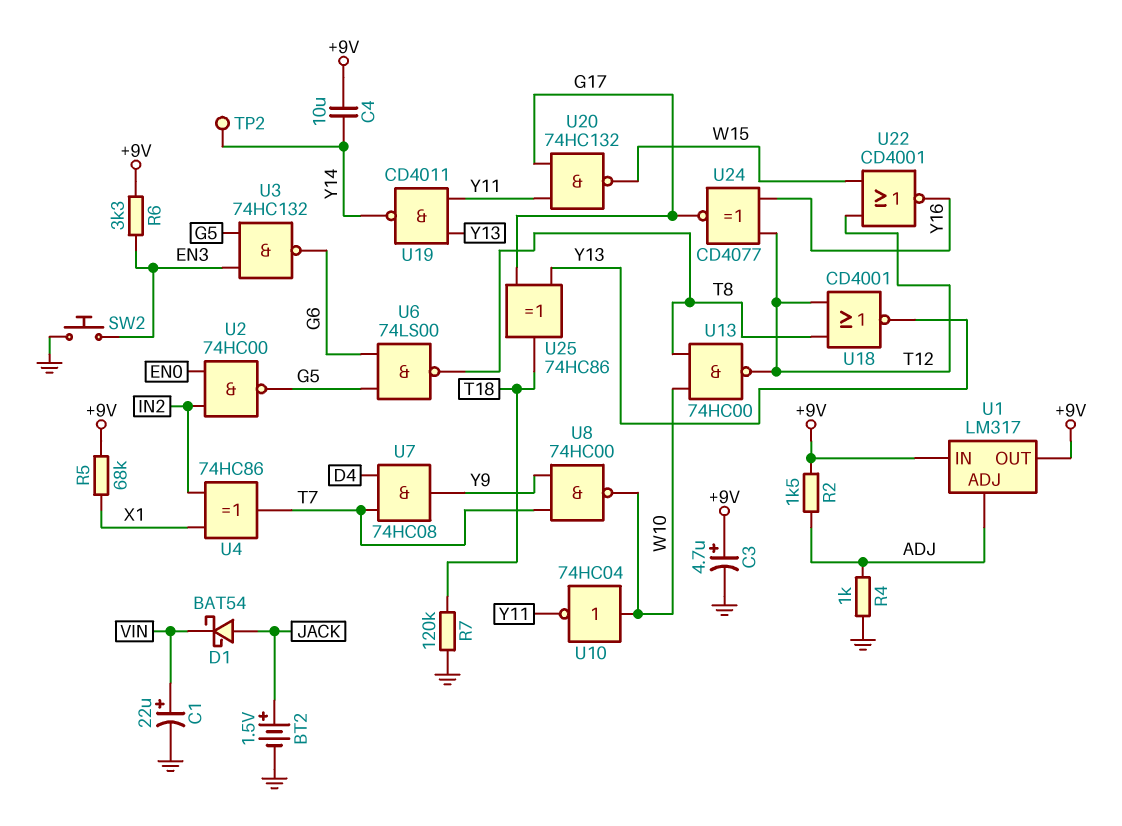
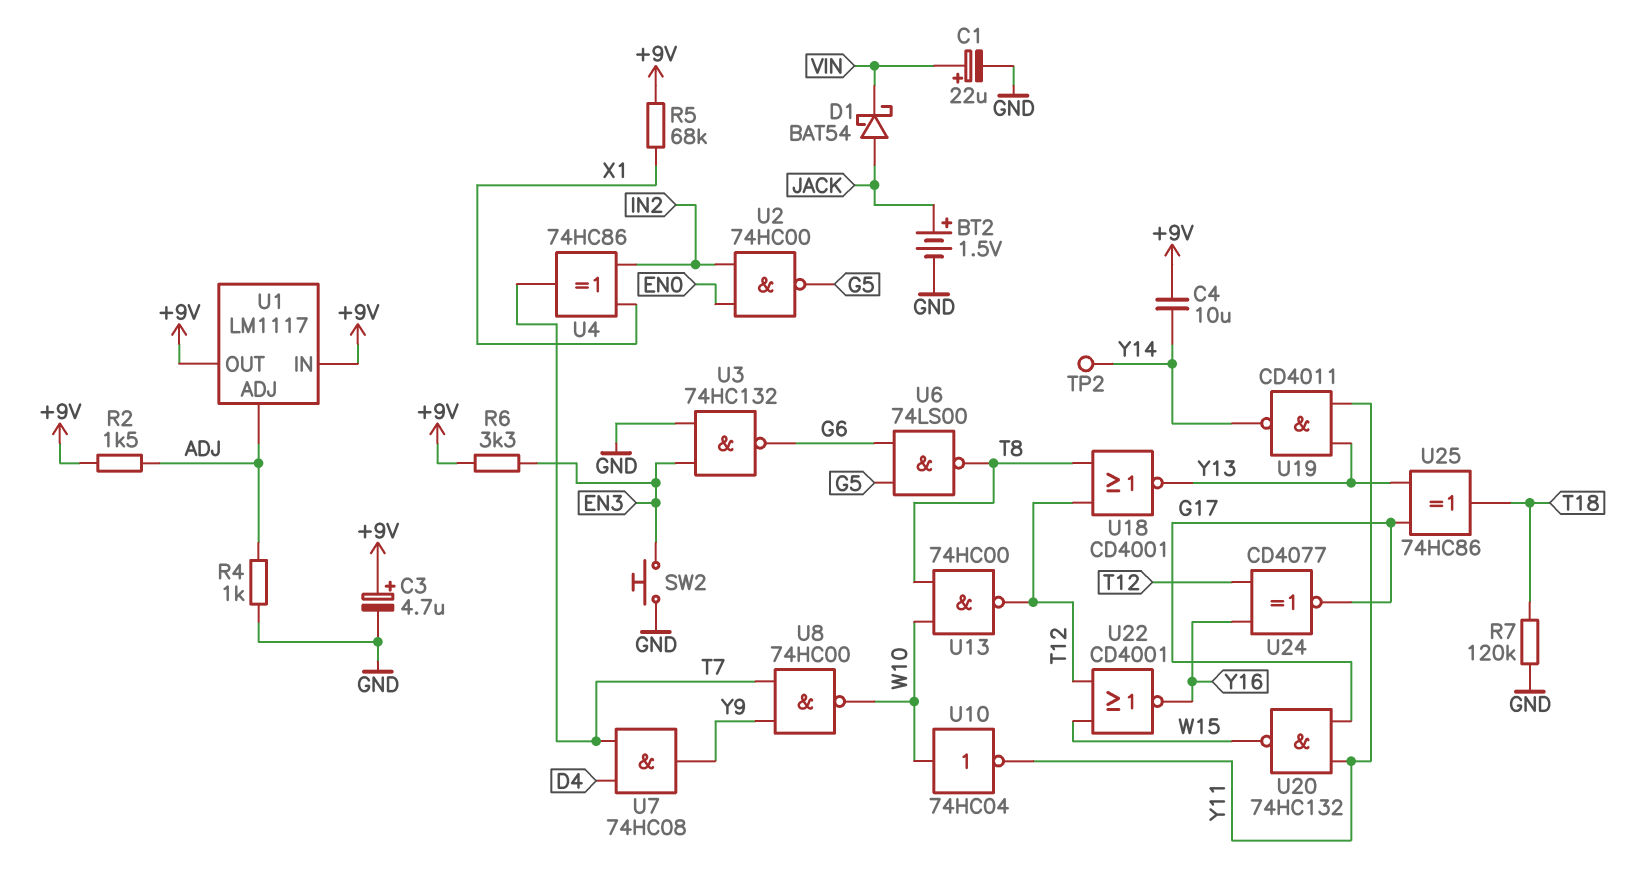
U1: LM317 -> LM1117
U3: NAND 74HC132 (in EN3, in G5, out G6) -> NAND 74HC132 (in EN3, in GND, out G6)

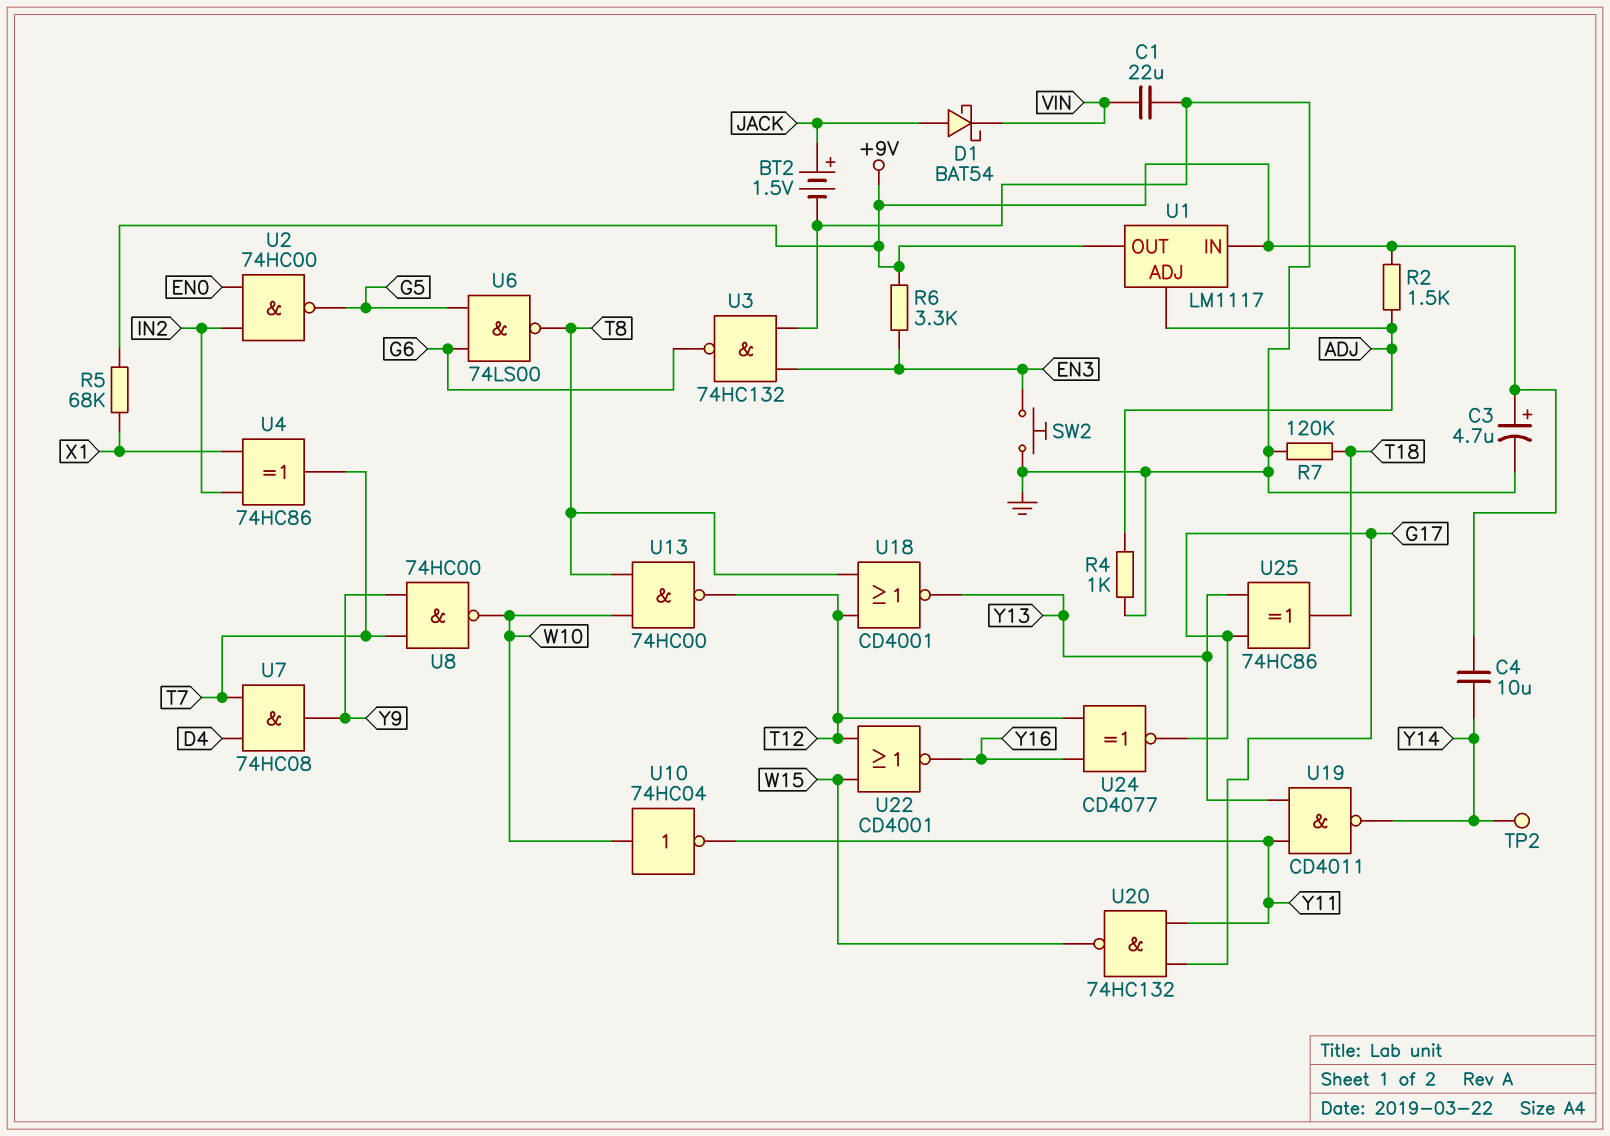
C1: 22uF (plus VIN, minus GND) -> 22uF (GND, VIN)

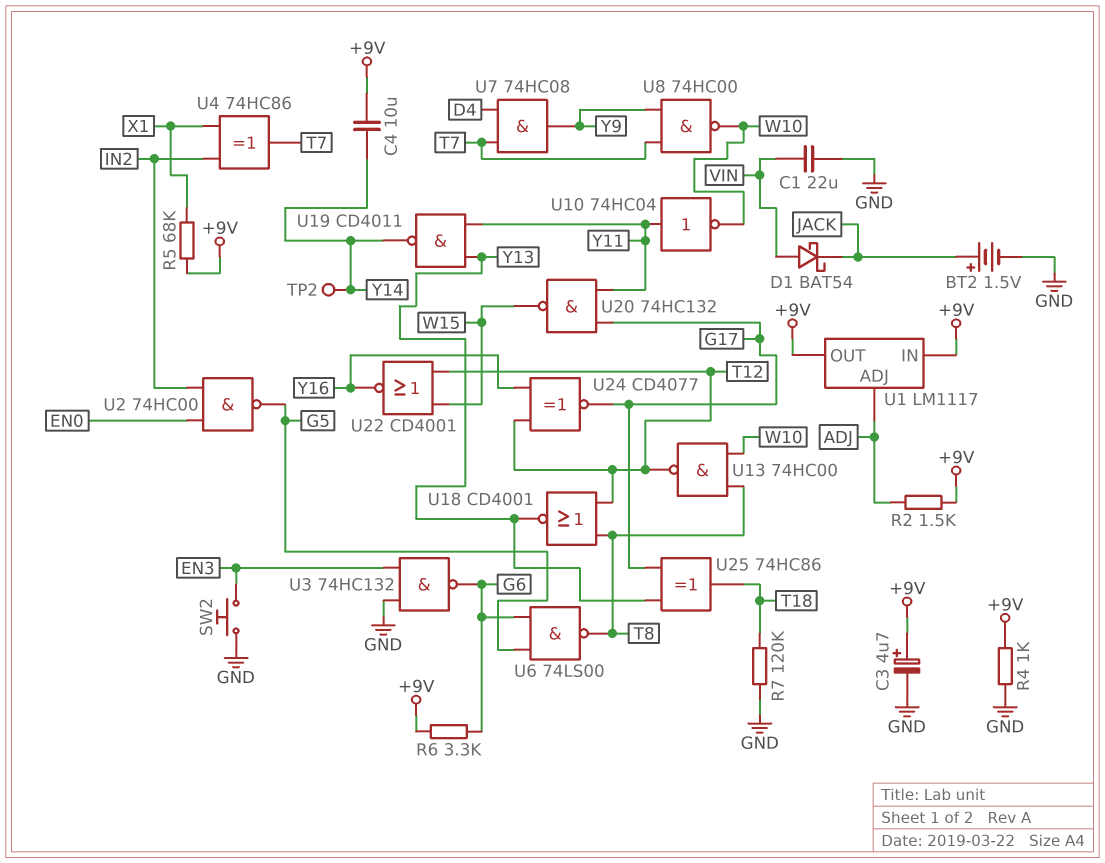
D1: schottky BAT54 (A JACK, K VIN) -> schottky BAT54 (A VIN, K JACK)
R4: 1k (ADJ, GND) -> 1k (+9V, GND)
R6: 3.3k (+9V, EN3) -> 3.3k (+9V, G6)
U10: NOT 74HC04 (in W10, out Y11) -> NOT 74HC04 (in Y11, out W10)

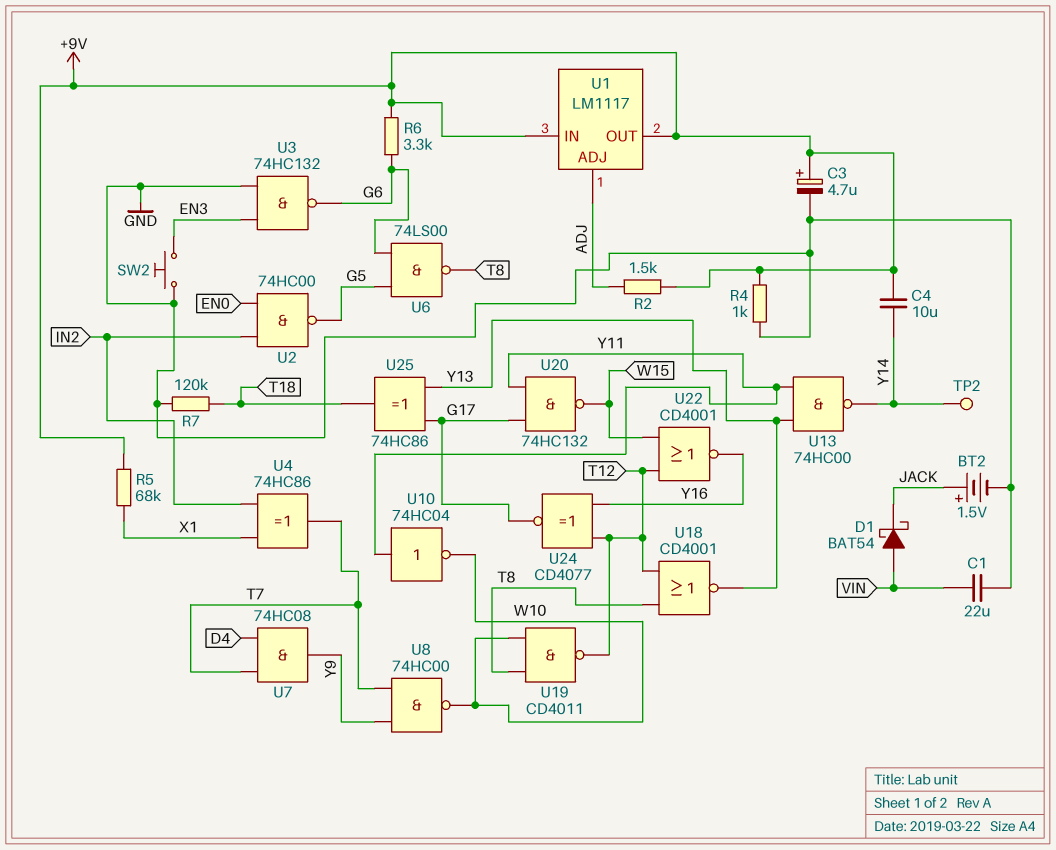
U13: NAND 74HC00 (in T8, in W10, out T12) -> NAND 74HC00 (in Y11, in Y13, out Y14)
U19: NAND CD4011 (in Y11, in Y13, out Y14) -> NAND CD4011 (in T8, in W10, out T12)

